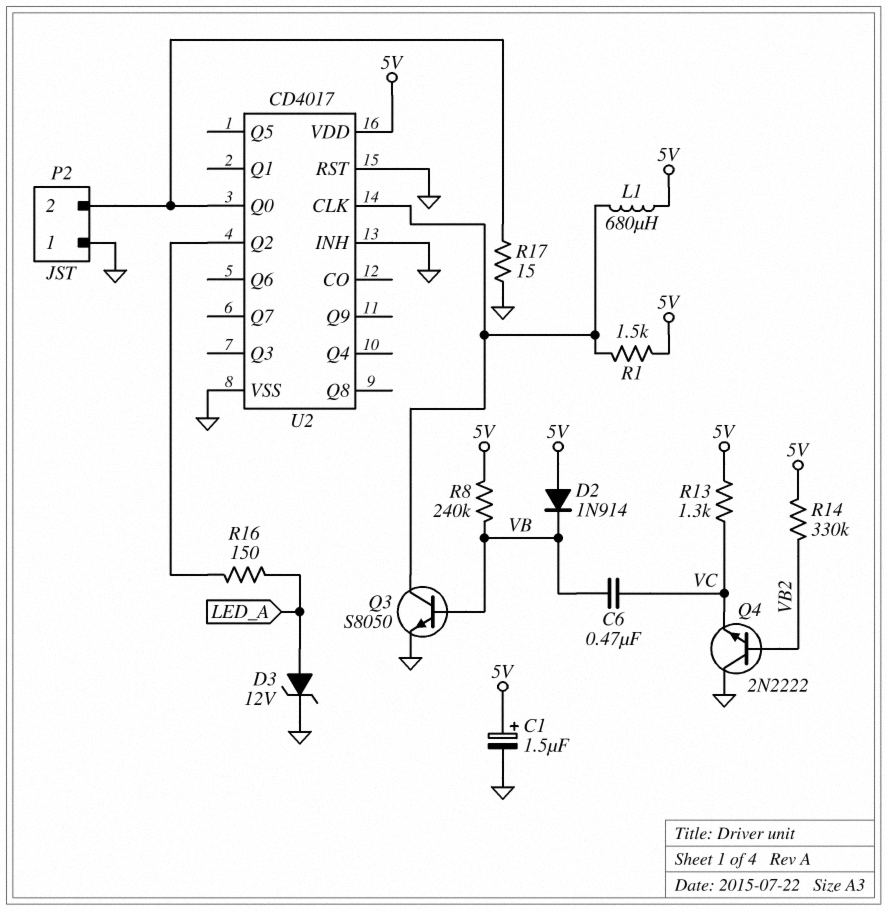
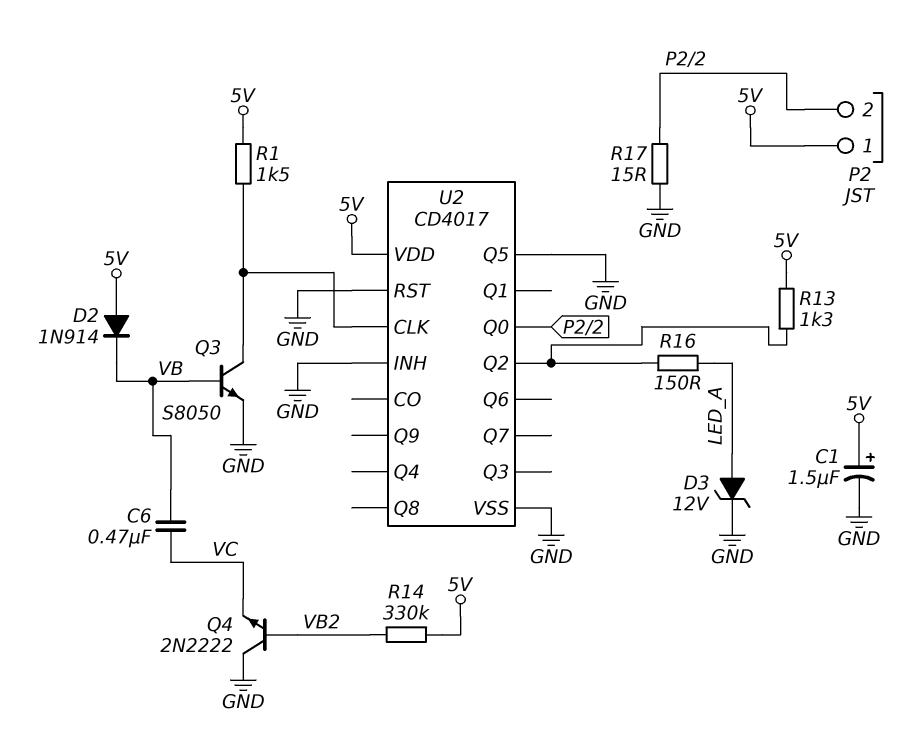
L1: 680uH (5V, U2/CLK) -> none
P2 pin 1: GND -> 5V
R8: 240k (5V, VB) -> none
R13: 1.3k (5V, VC) -> 1.3k (5V, U2/Q2)
U2 pin Q5: none -> GND

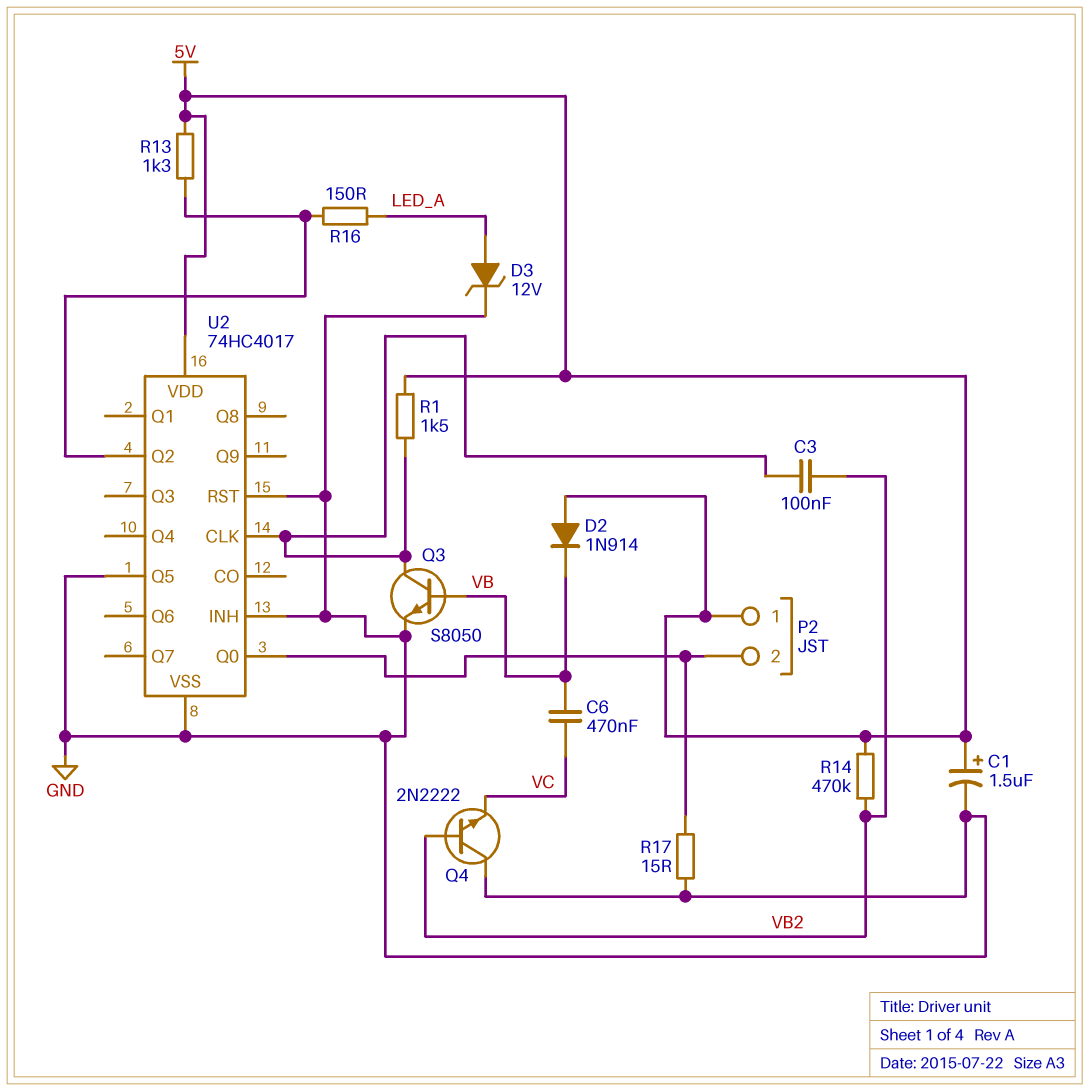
C3: none -> 100nF (U2/CLK, VB2)
R14: 330k (5V, VB2) -> 470k (5V, VB2)
U2: CD4017 -> 74HC4017

